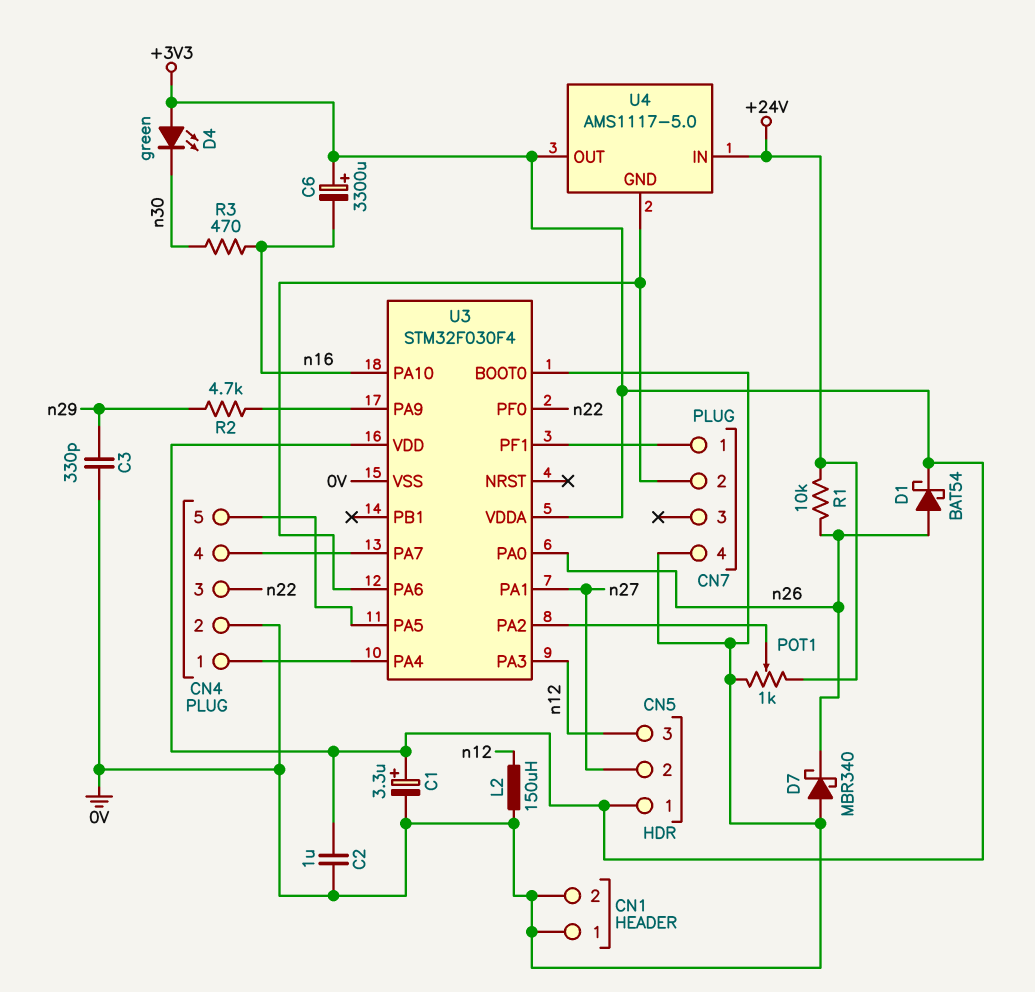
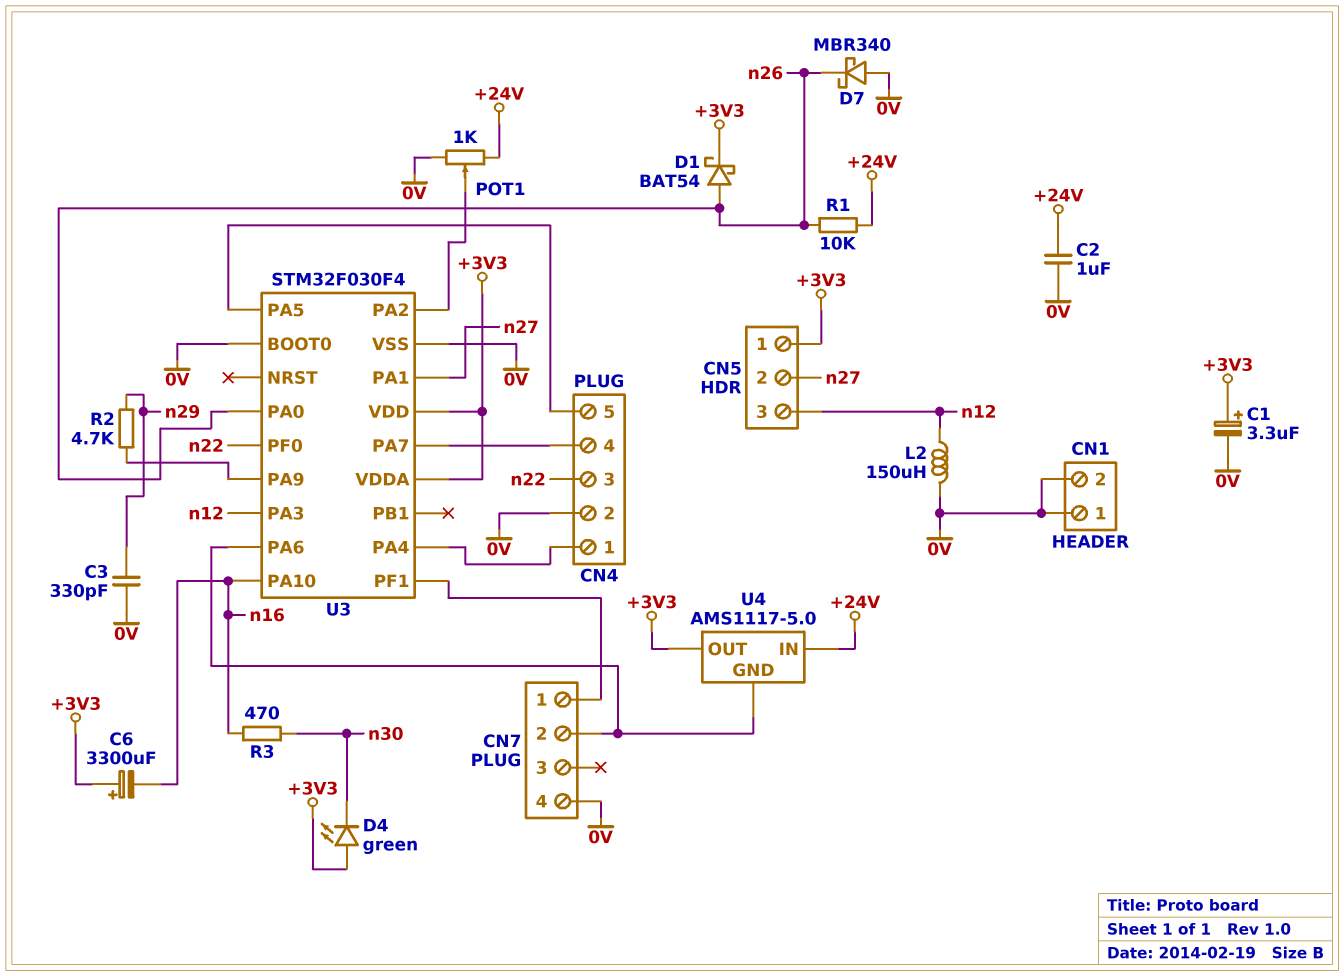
C2: 1uF (+3V3, 0V) -> 1uF (+24V, 0V)

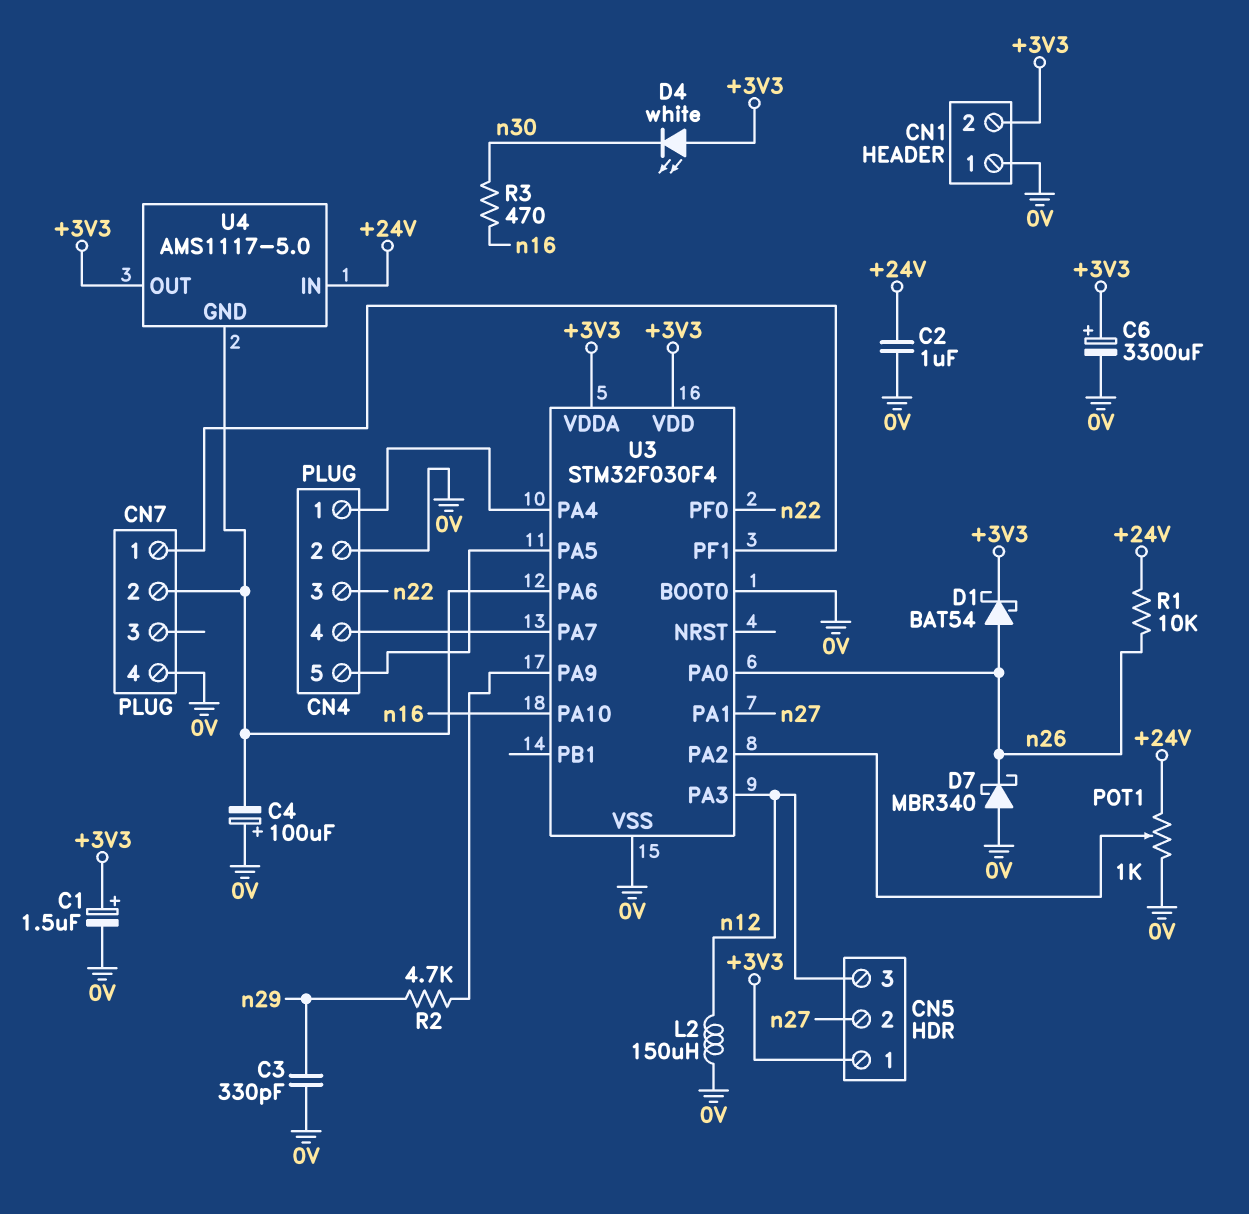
C1: 3.3uF (plus +3V3, minus 0V) -> 1.5uF (plus +3V3, minus 0V)
C4: none -> 100uF (plus 0V, minus CN7/2)
C6: 3300uF (plus +3V3, minus n16) -> 3300uF (plus +3V3, minus 0V)
CN1 pin 2: 0V -> +3V3
D4: LED green (A +3V3, K n30) -> LED white (A +3V3, K n30)

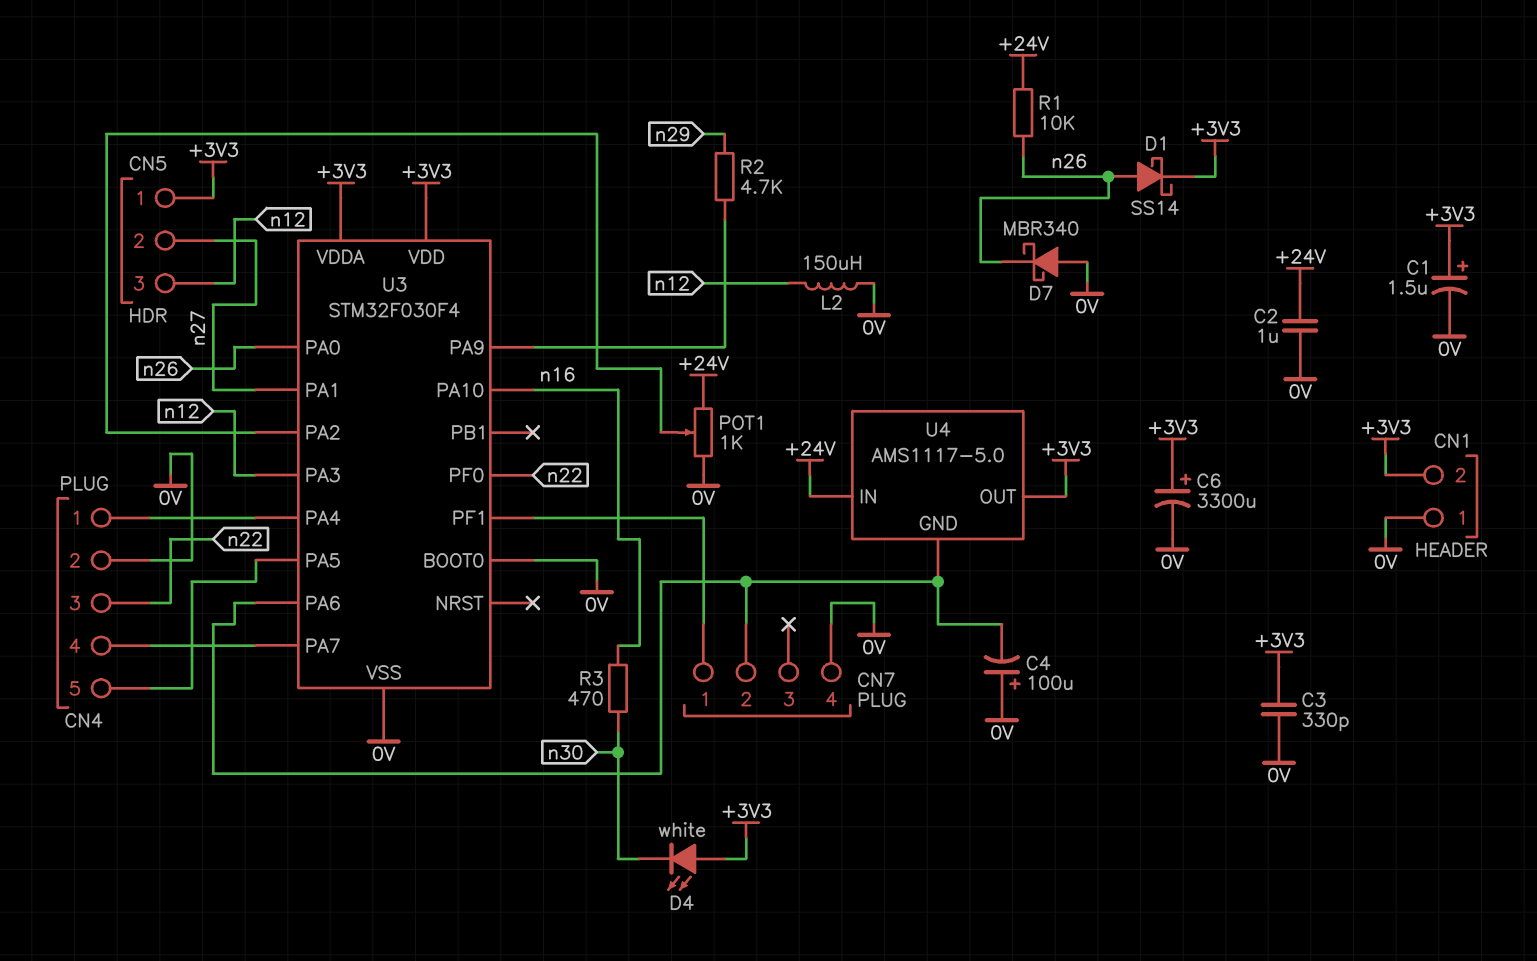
C3: 330pF (0V, n29) -> 330pF (+3V3, 0V)
D1: schottky BAT54 (A n26, K +3V3) -> schottky SS14 (A n26, K +3V3)

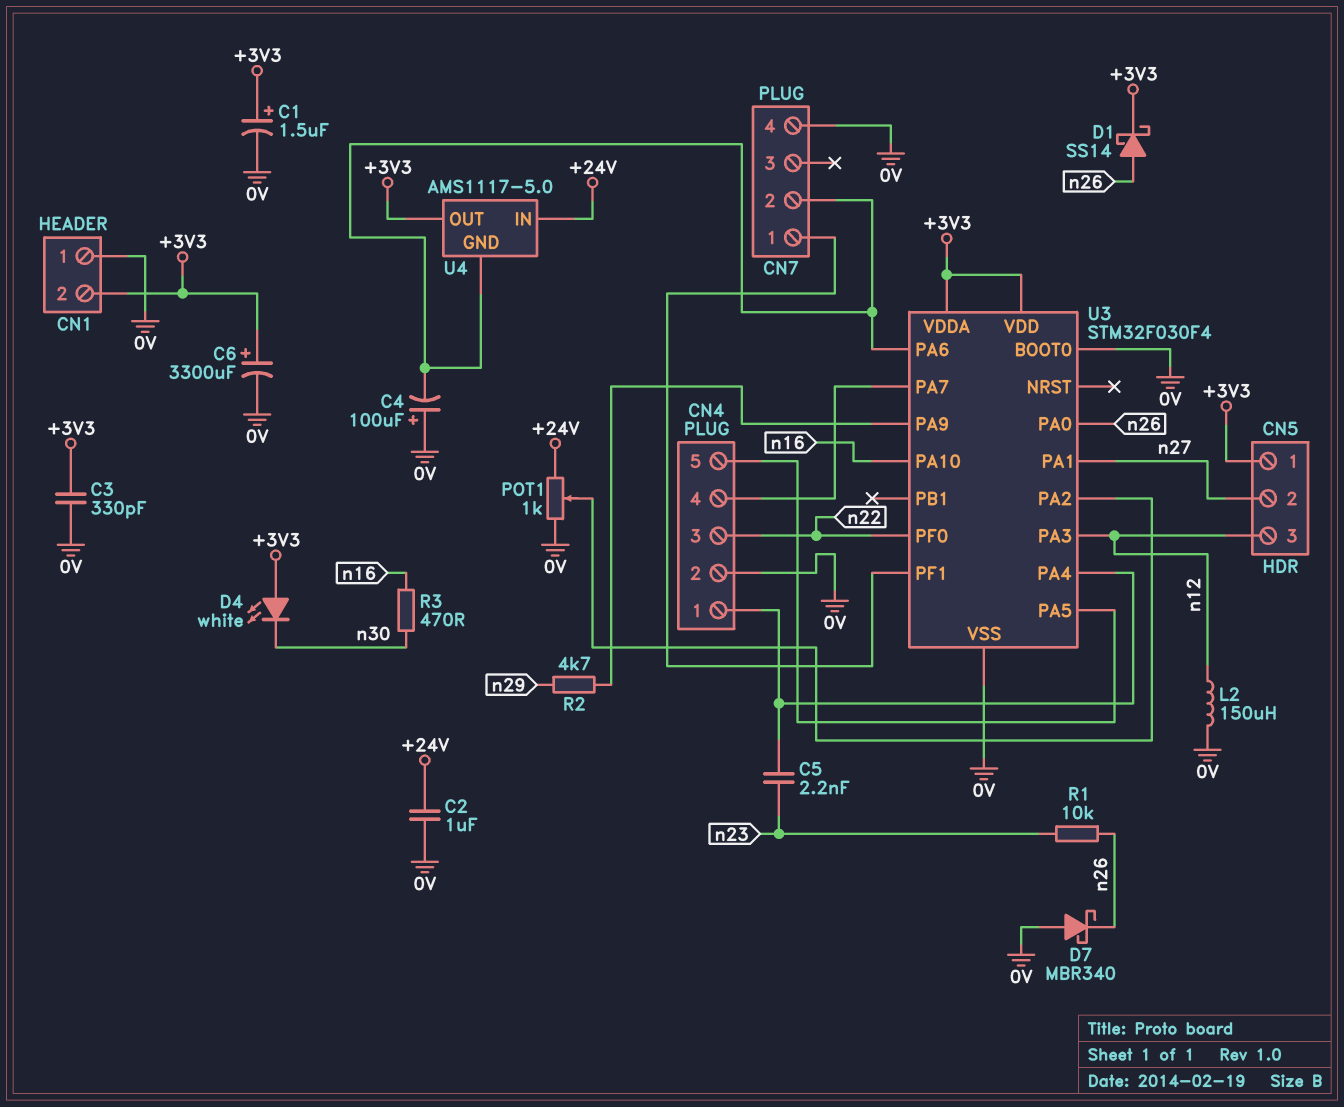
C5: none -> 2.2nF (CN4/1, n23)
R1: 10k (+24V, n26) -> 10k (n23, n26)

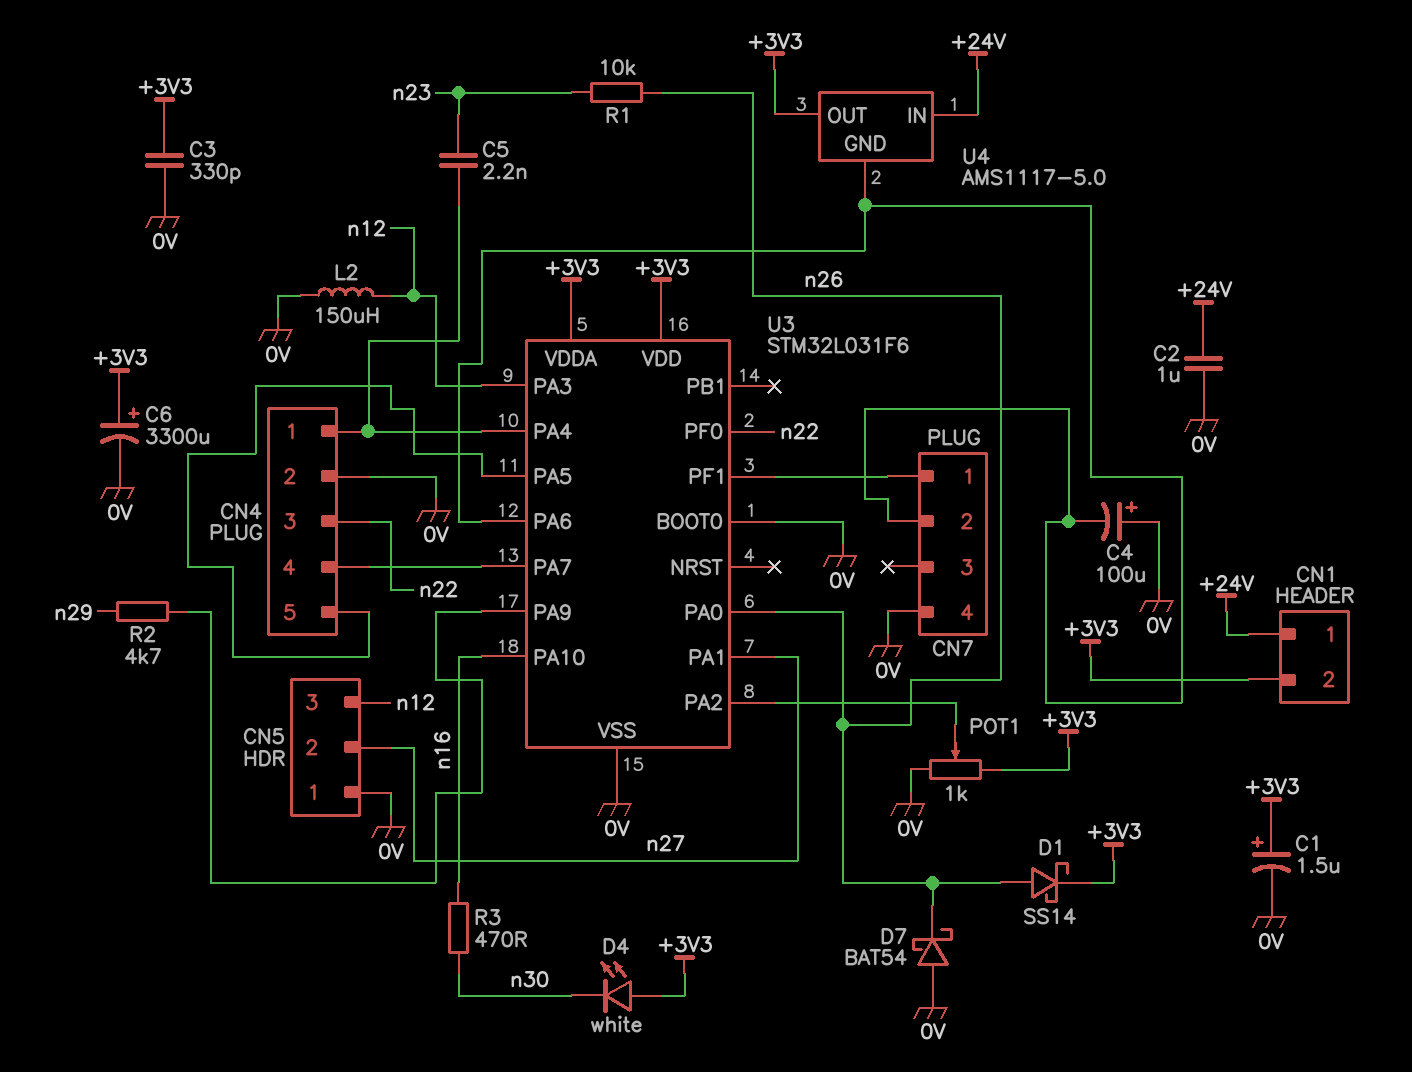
CN1 pin 1: 0V -> +24V
CN5 pin 1: +3V3 -> 0V
D7: schottky MBR340 (A 0V, K n26) -> schottky BAT54 (A 0V, K n26)
POT1: 1k (+24V, 0V, wiper U3/PA2) -> 1k (+3V3, 0V, wiper U3/PA2)
U3: STM32F030F4 -> STM32L031F6

